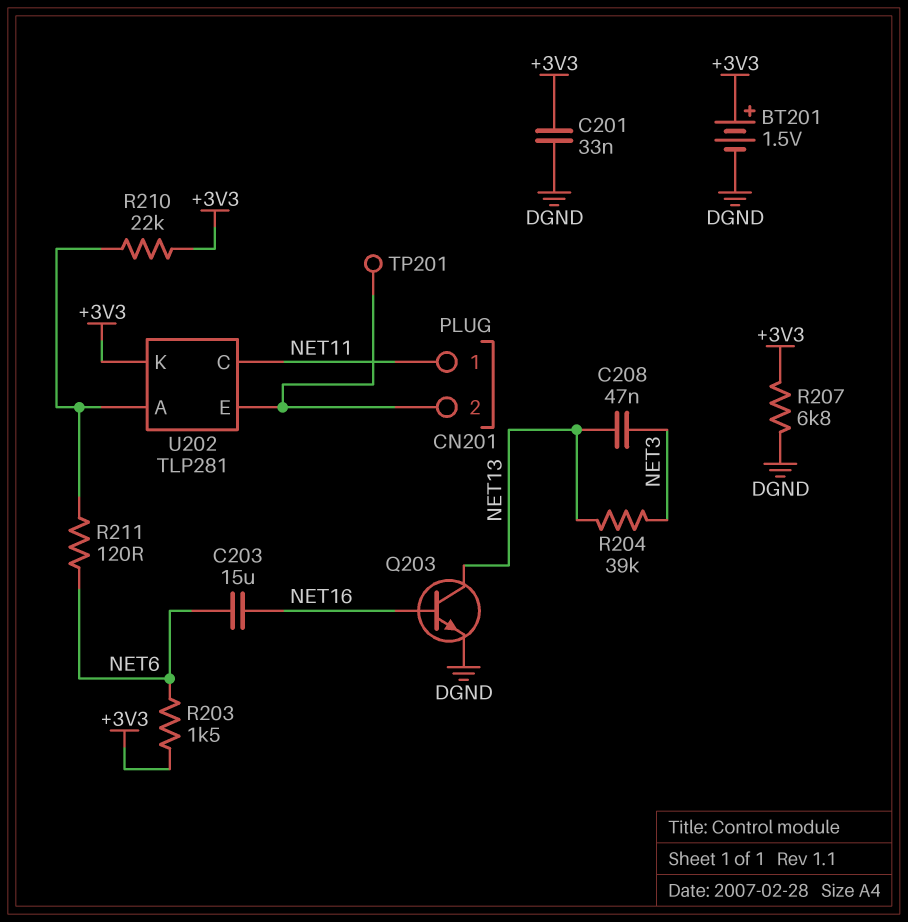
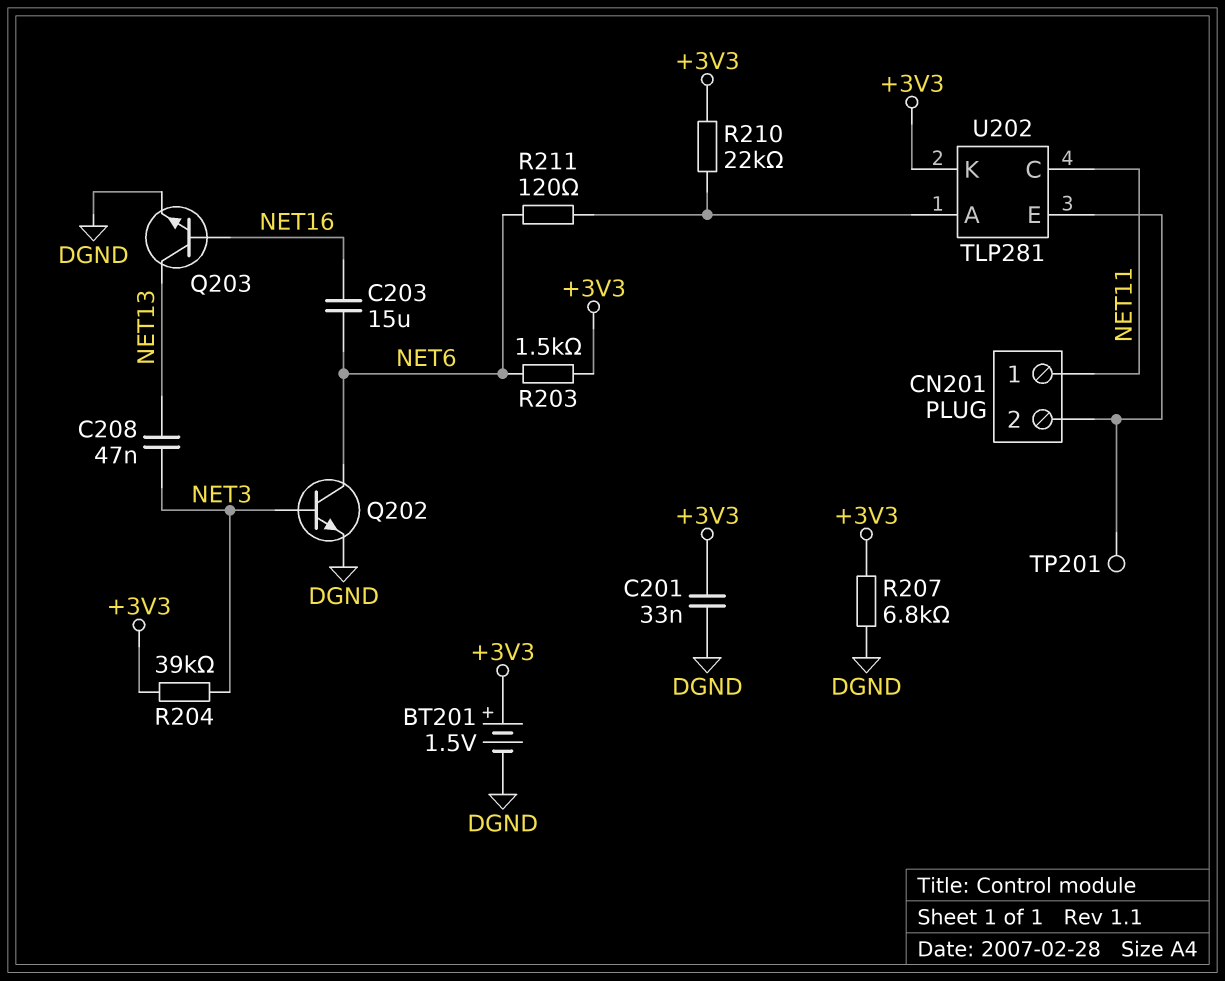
Q202: none -> NPN (B NET3, C NET6, E DGND)
R204: 39k (NET3, NET13) -> 39k (+3V3, NET3)

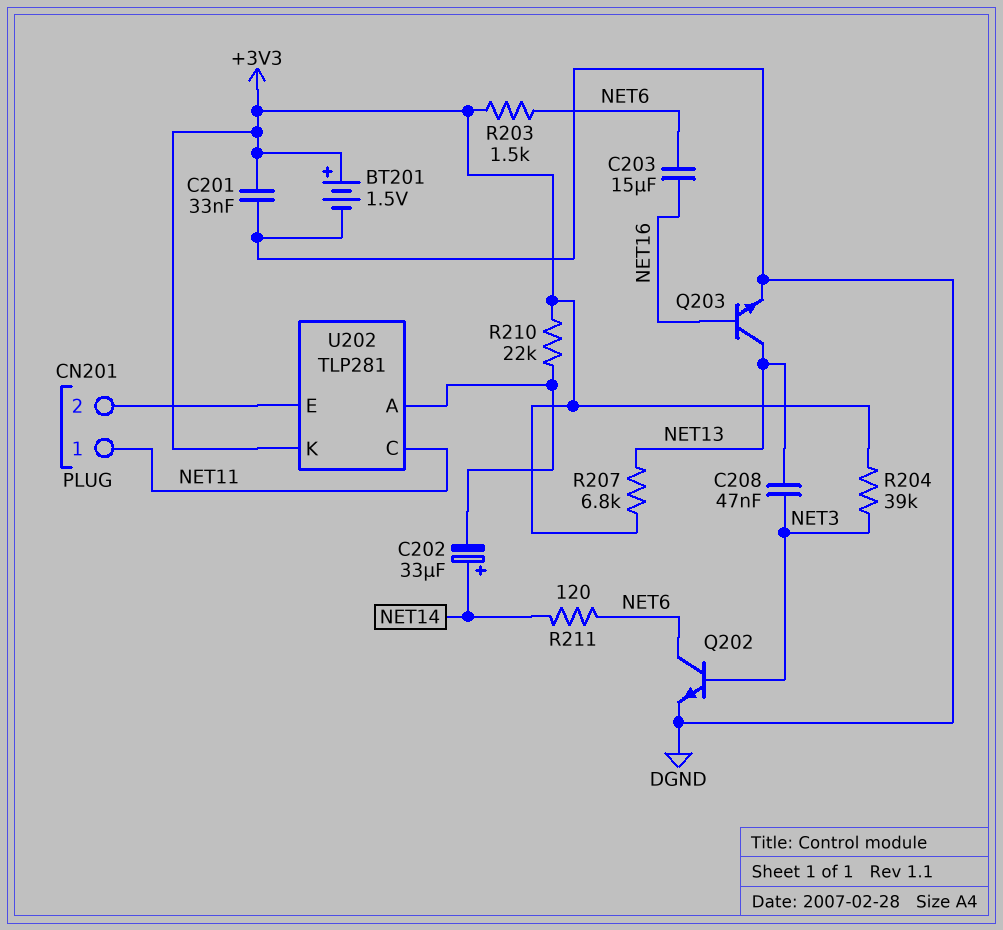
C202: none -> 33uF (plus NET14, minus U202/A)
R207: 6.8k (+3V3, DGND) -> 6.8k (+3V3, NET13)
R211: 120 (NET6, U202/A) -> 120 (NET6, NET14)
TP201: test point (CN201/2) -> none

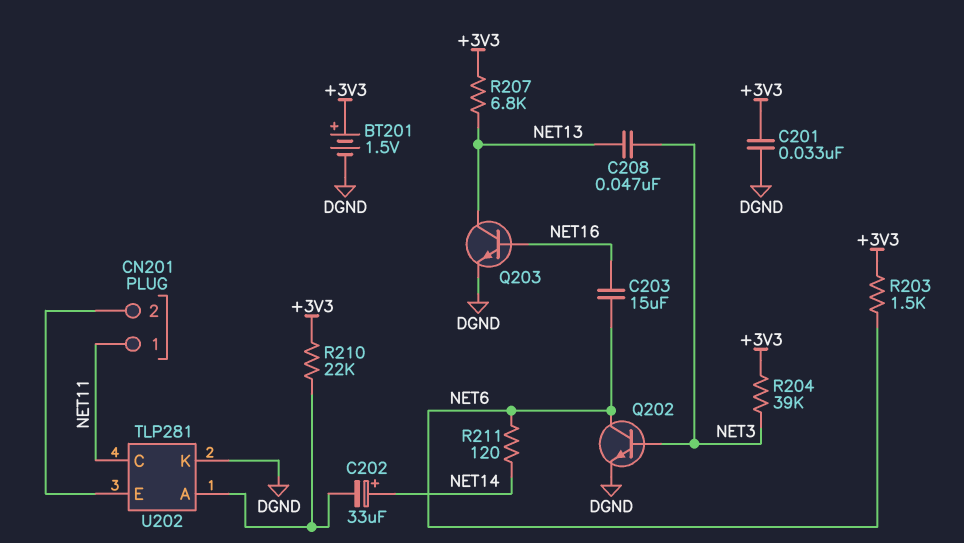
U202 pin K: +3V3 -> DGND

